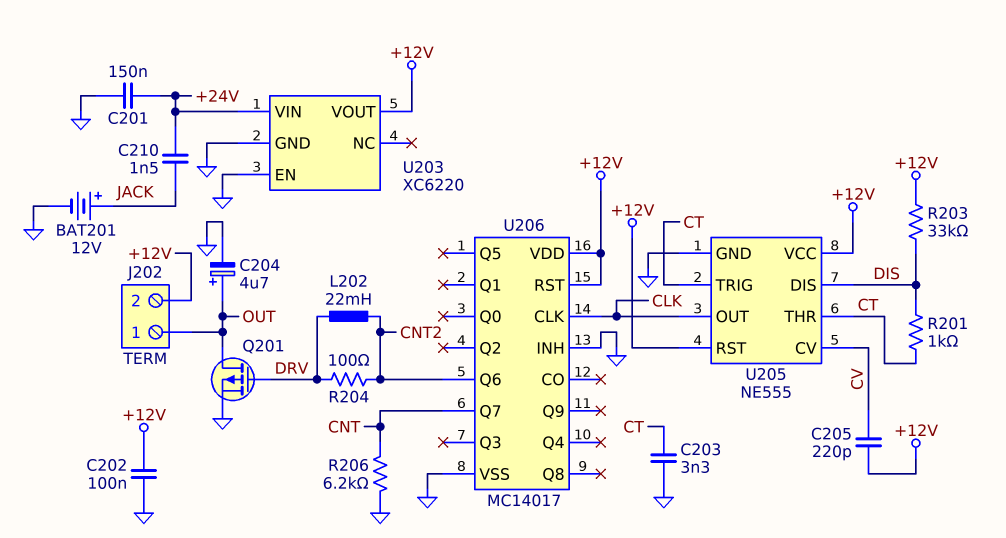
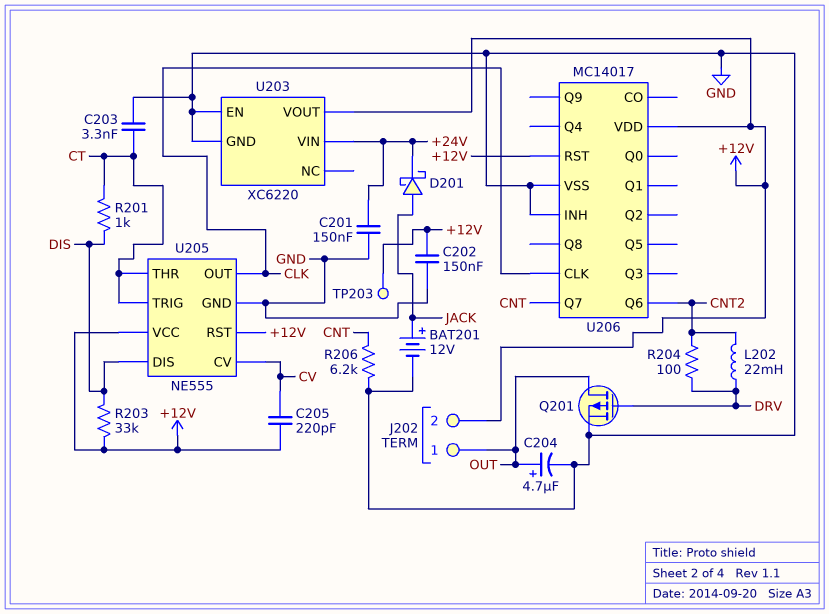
C202: 100nF (+12V, GND) -> 150nF (+12V, GND)
C210: 1.5nF (+24V, JACK) -> none
D201: none -> schottky (A JACK, K +24V)
TP203: none -> test point (+12V)

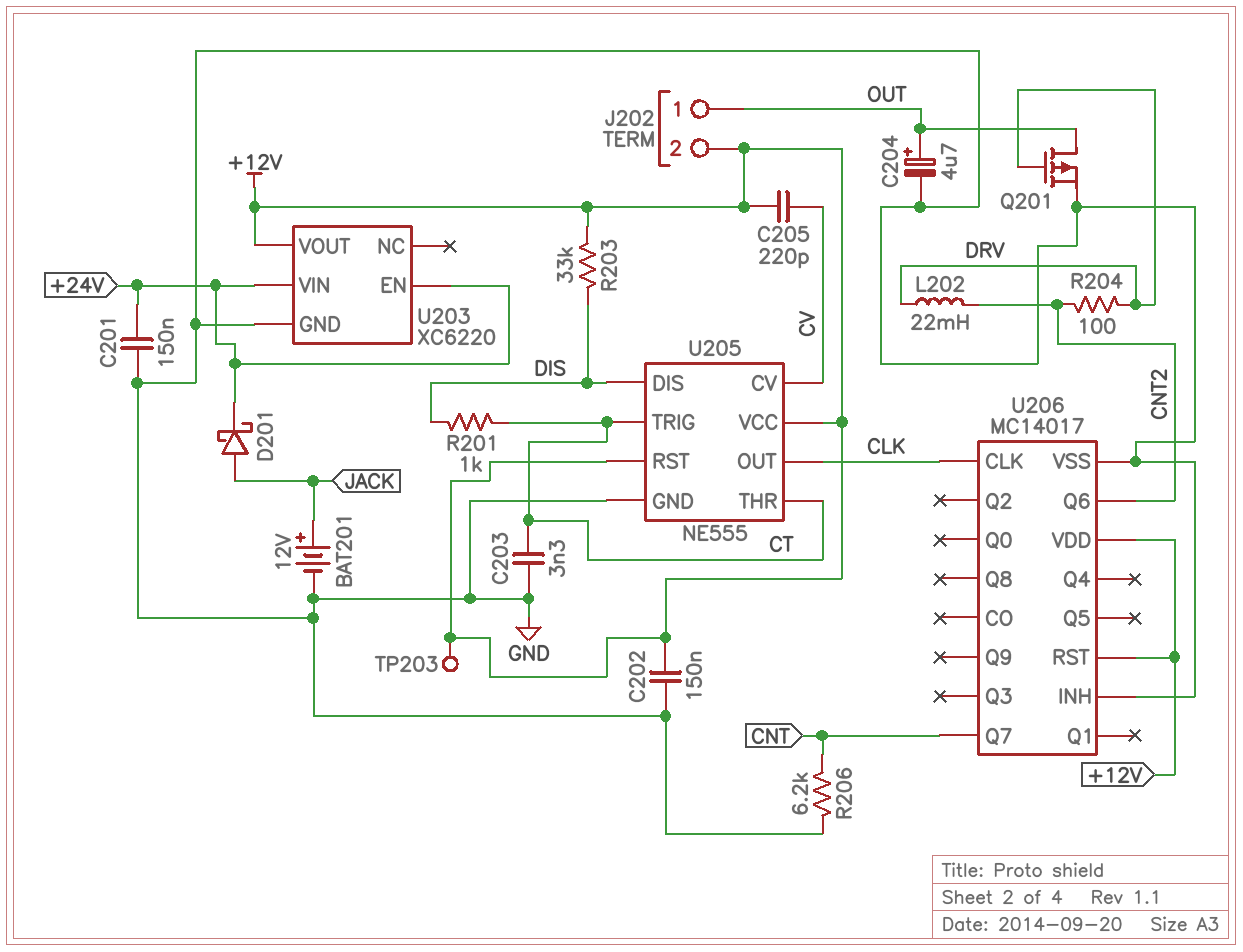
U203 pin EN: GND -> +24V

